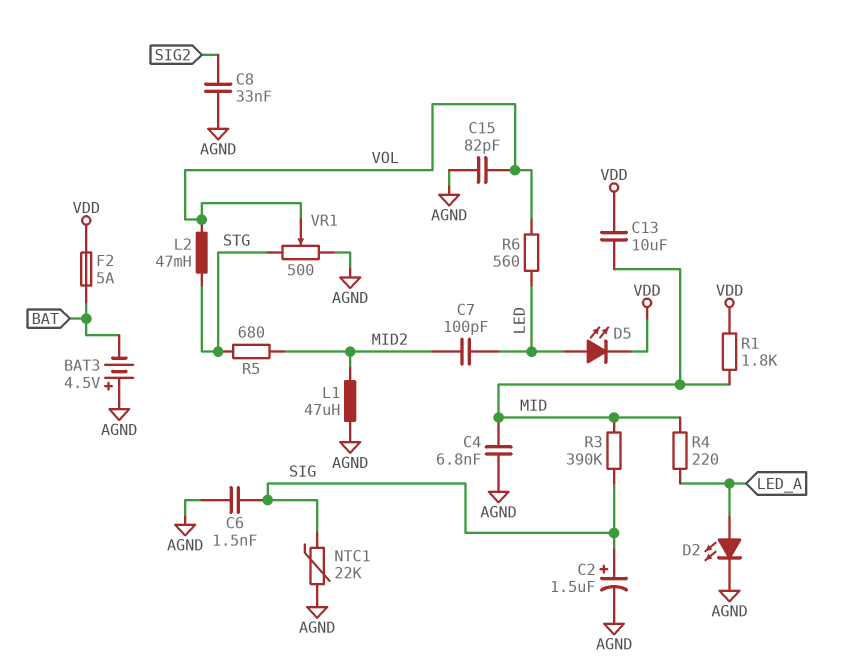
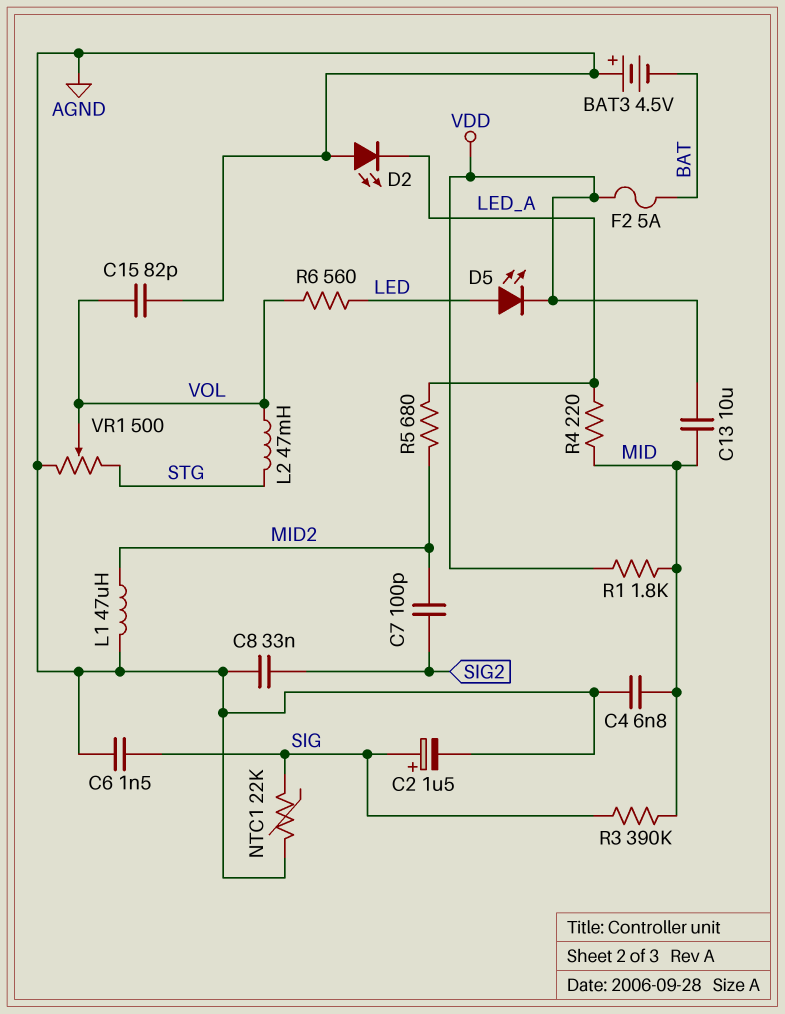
C7: 100pF (LED, MID2) -> 100pF (MID2, SIG2)
D2: LED (A LED_A, K AGND) -> LED (A AGND, K LED_A)
R5: 680 (MID2, STG) -> 680 (LED_A, MID2)

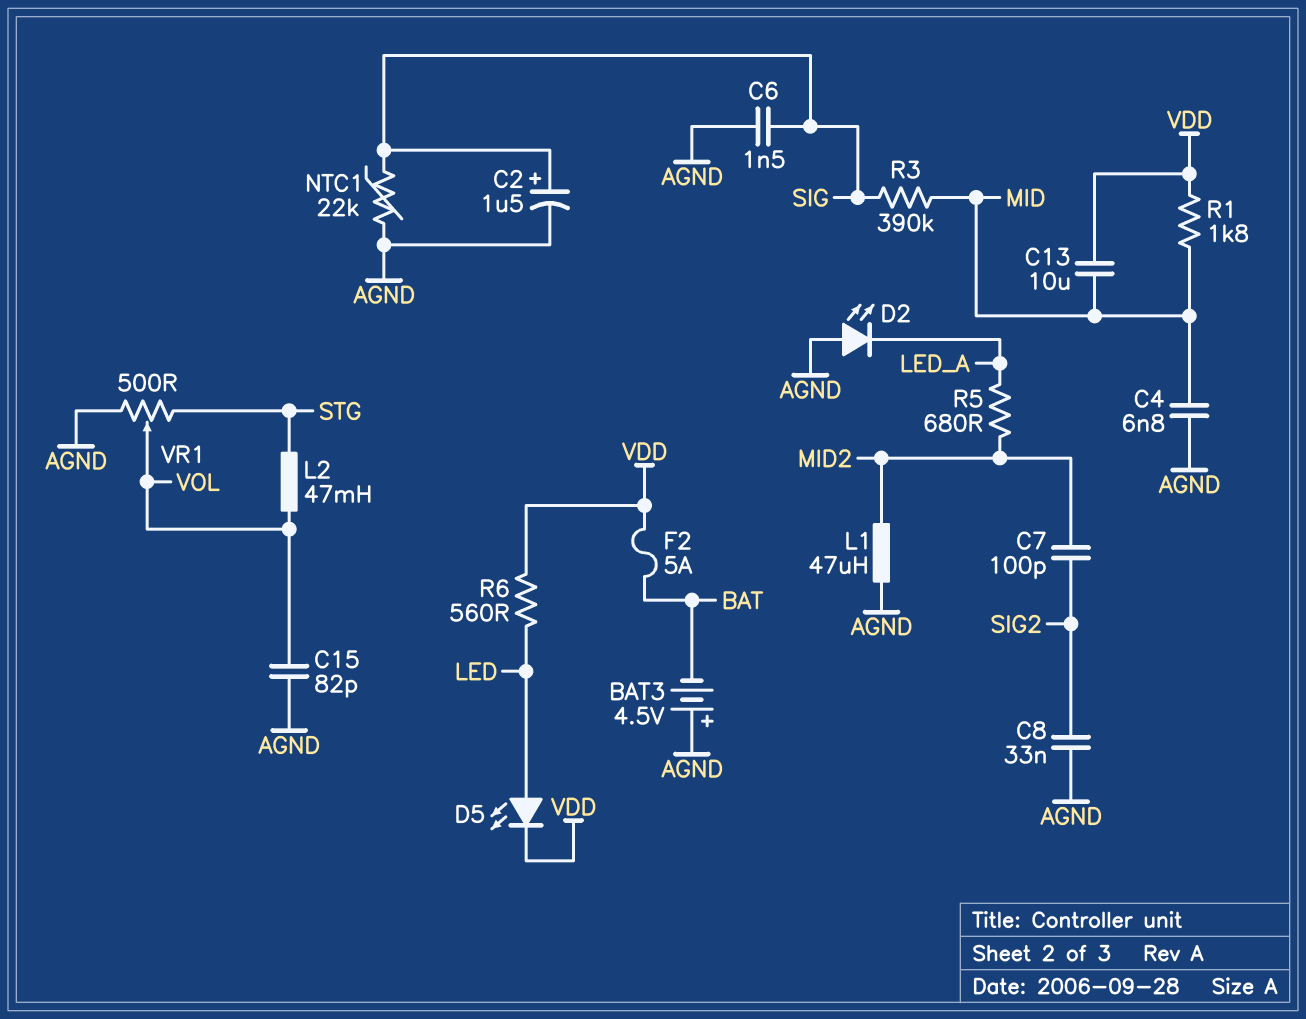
R4: 220 (LED_A, MID) -> none
R6: 560 (LED, VOL) -> 560 (LED, VDD)

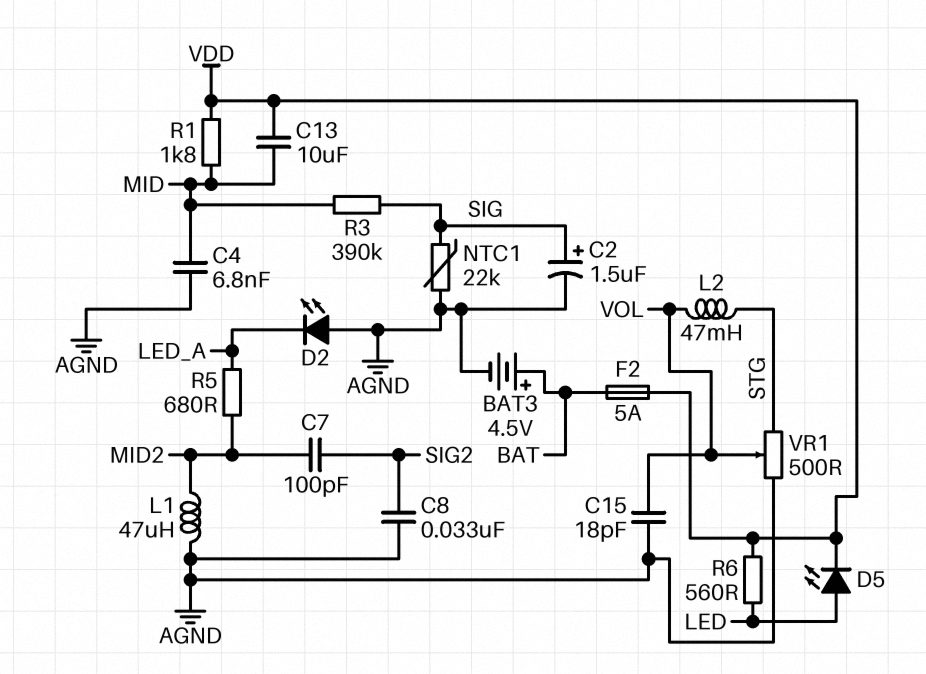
BAT3: 4.5V (plus AGND, minus BAT) -> 4.5V (plus BAT, minus AGND)
C6: 1.5nF (AGND, SIG) -> none
C15: 82pF (AGND, VOL) -> 18pF (AGND, VOL)

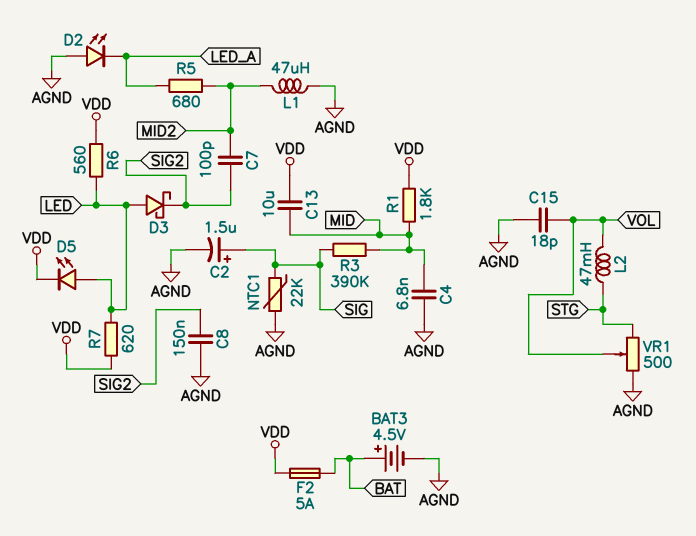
C8: 33nF (AGND, SIG2) -> 150nF (AGND, SIG2)
D3: none -> schottky (A LED, K SIG2)
R7: none -> 620 (LED, VDD)

